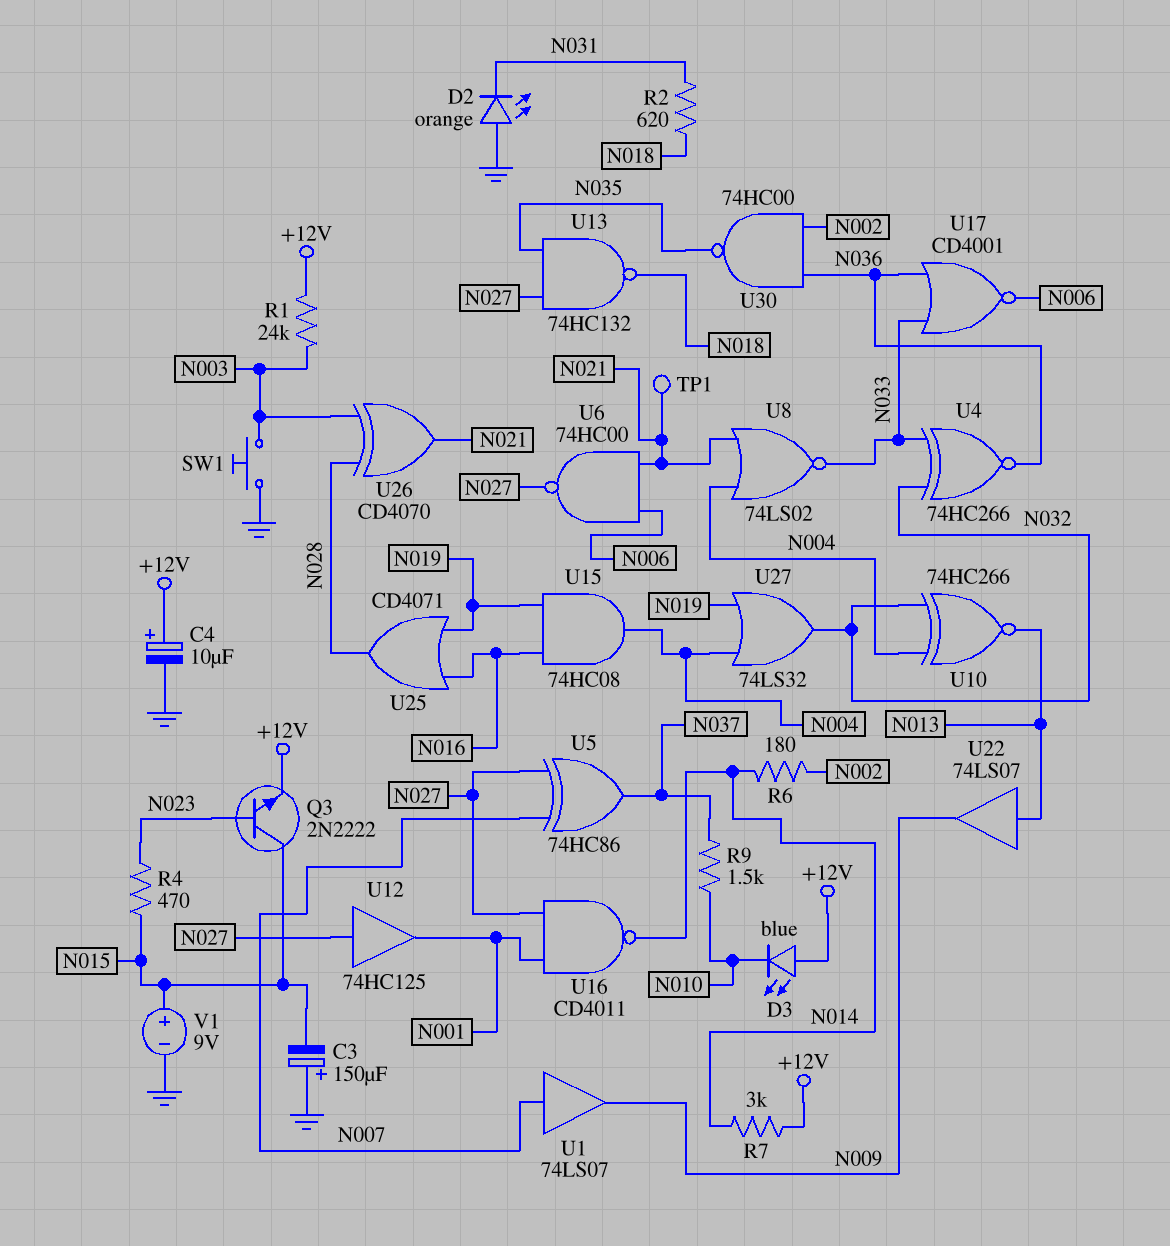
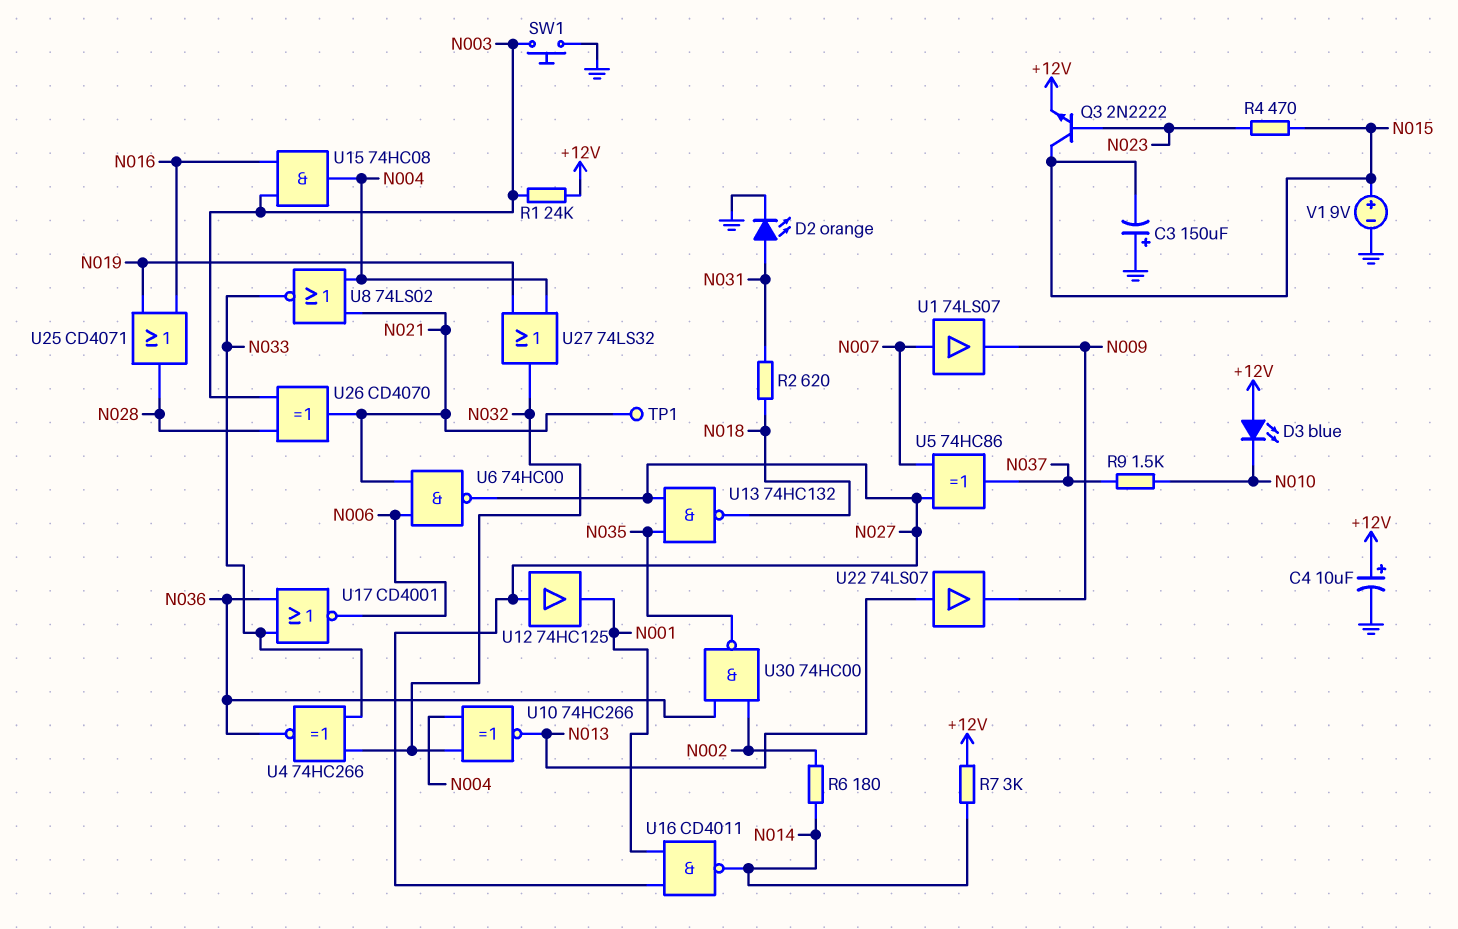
D2: LED orange (A GND, K N031) -> LED orange (A N031, K GND)
U15: AND 74HC08 (in N016, in N019, out N004) -> AND 74HC08 (in N003, in N016, out N004)

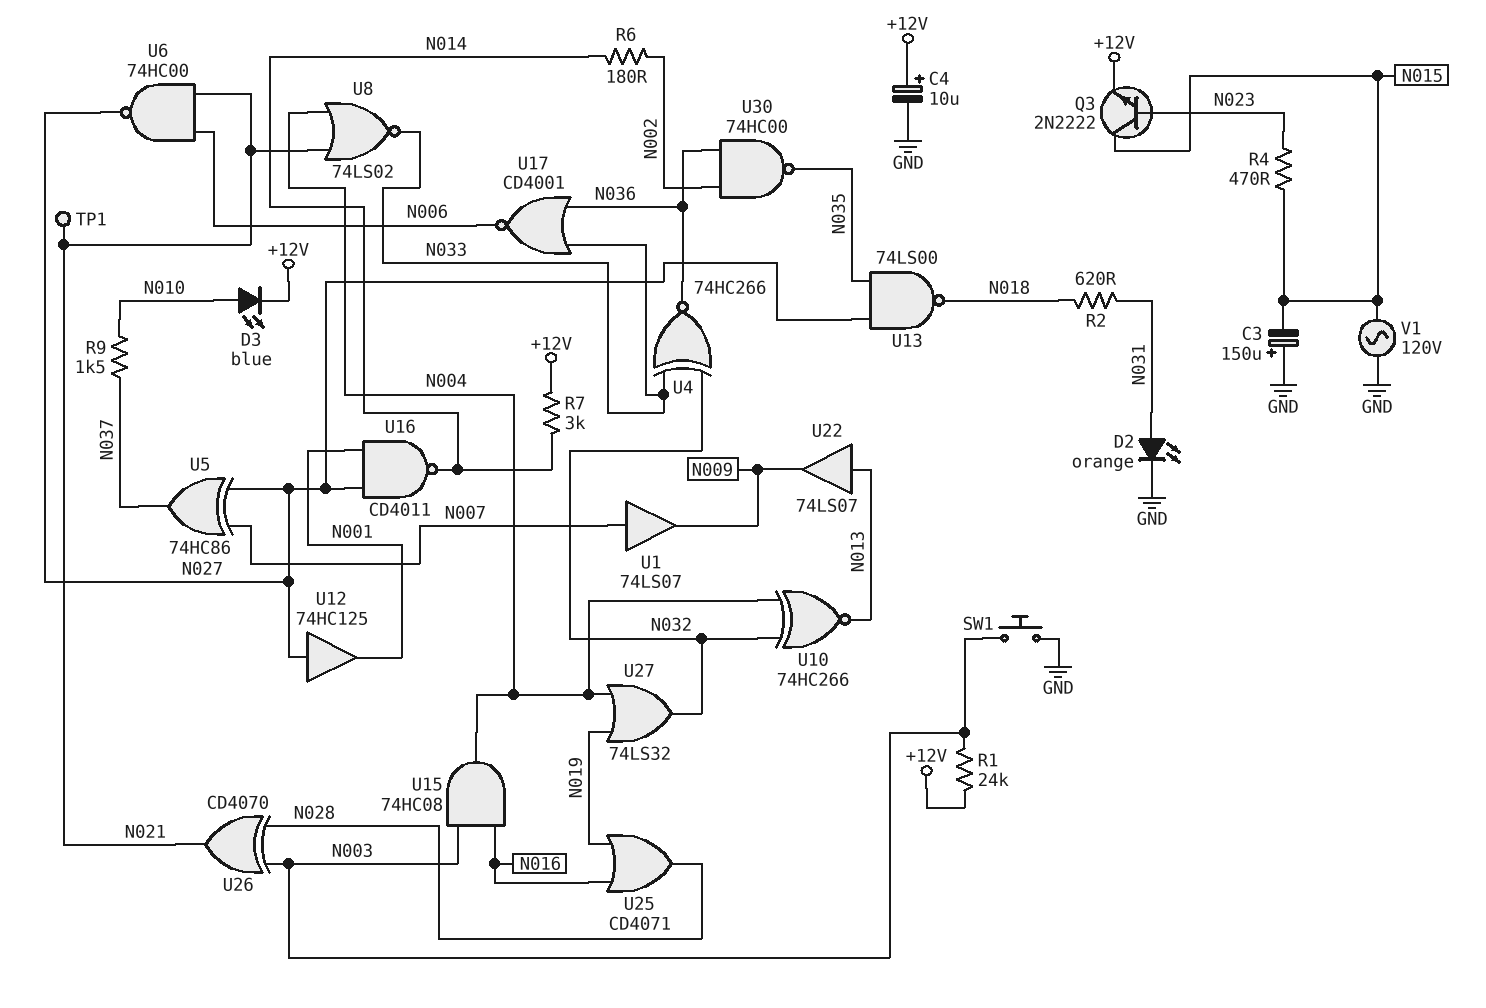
D3: LED blue (A +12V, K N010) -> LED blue (A N010, K +12V)
U13: NAND 74HC132 (in N027, in N035, out N018) -> NAND 74LS00 (in N027, in N035, out N018)
V1: 9V (plus N015, minus GND) -> AC 120V (GND, N015)

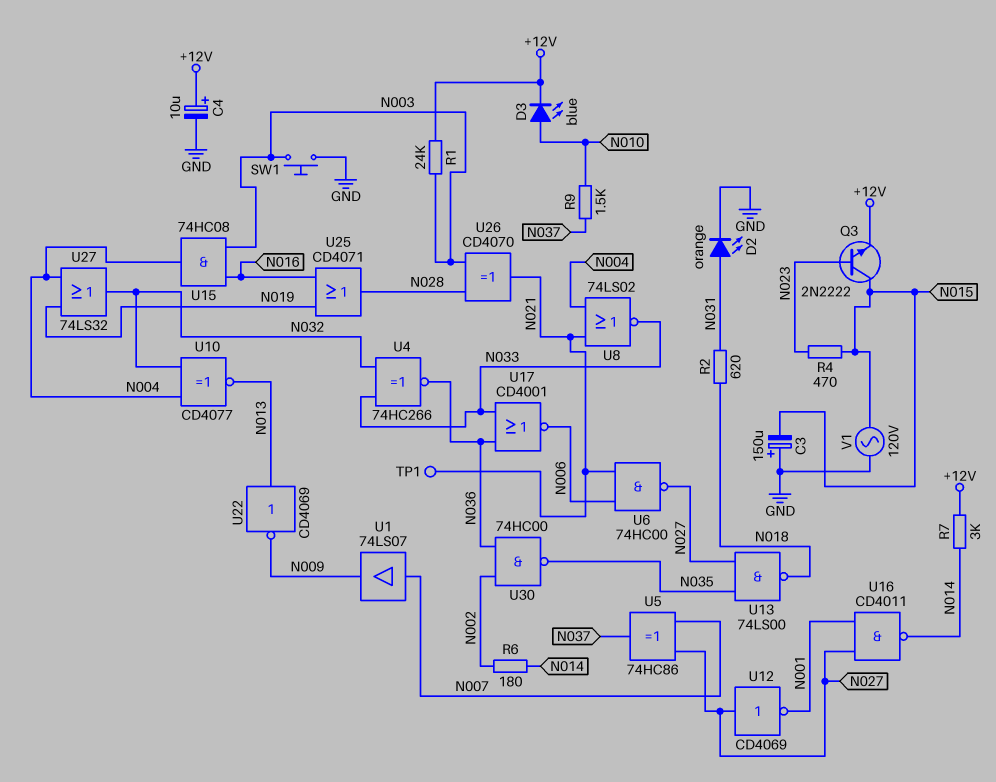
U10: XNOR 74HC266 (in N004, in N032, out N013) -> XNOR CD4077 (in N004, in N032, out N013)
U12: buffer 74HC125 (in N027, out N001) -> NOT CD4069 (in N027, out N001)
U22: buffer 74LS07 (in N013, out N009) -> NOT CD4069 (in N013, out N009)

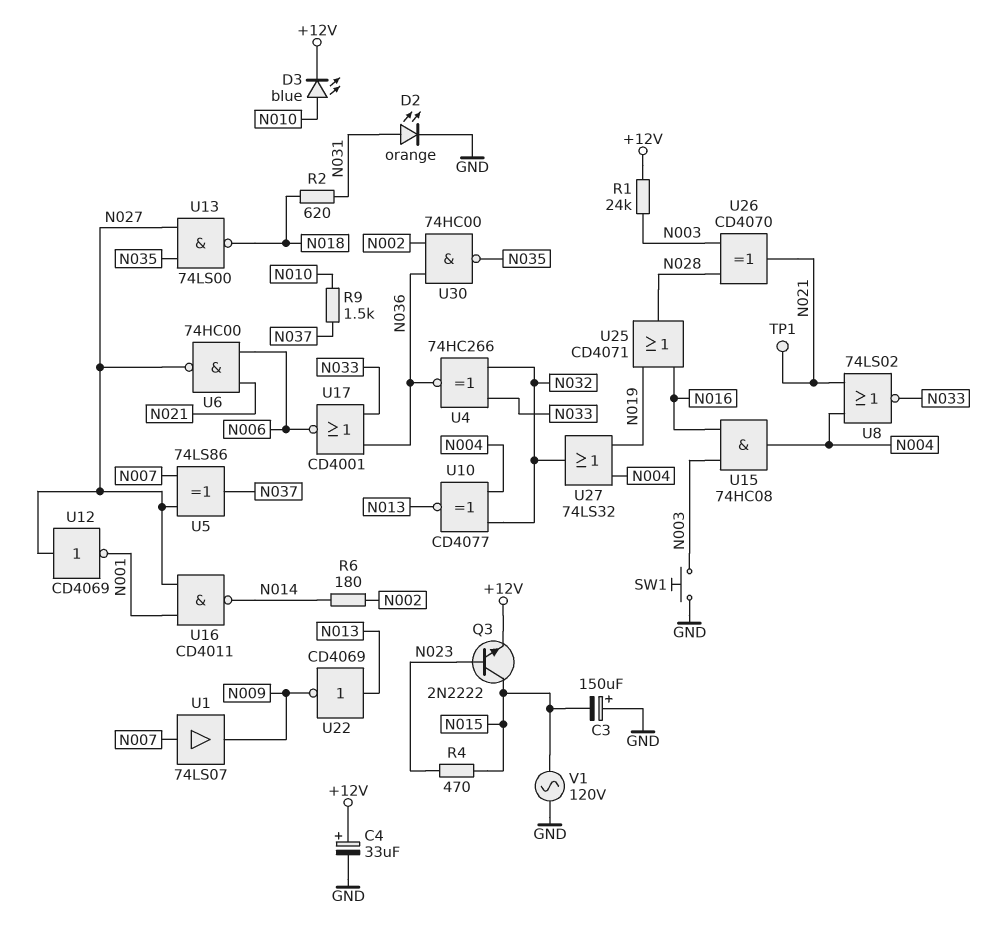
C4: 10uF (plus +12V, minus GND) -> 33uF (plus +12V, minus GND)
R7: 3k (+12V, N014) -> none
U5: XOR 74HC86 (in N007, in N027, out N037) -> XOR 74LS86 (in N007, in N027, out N037)

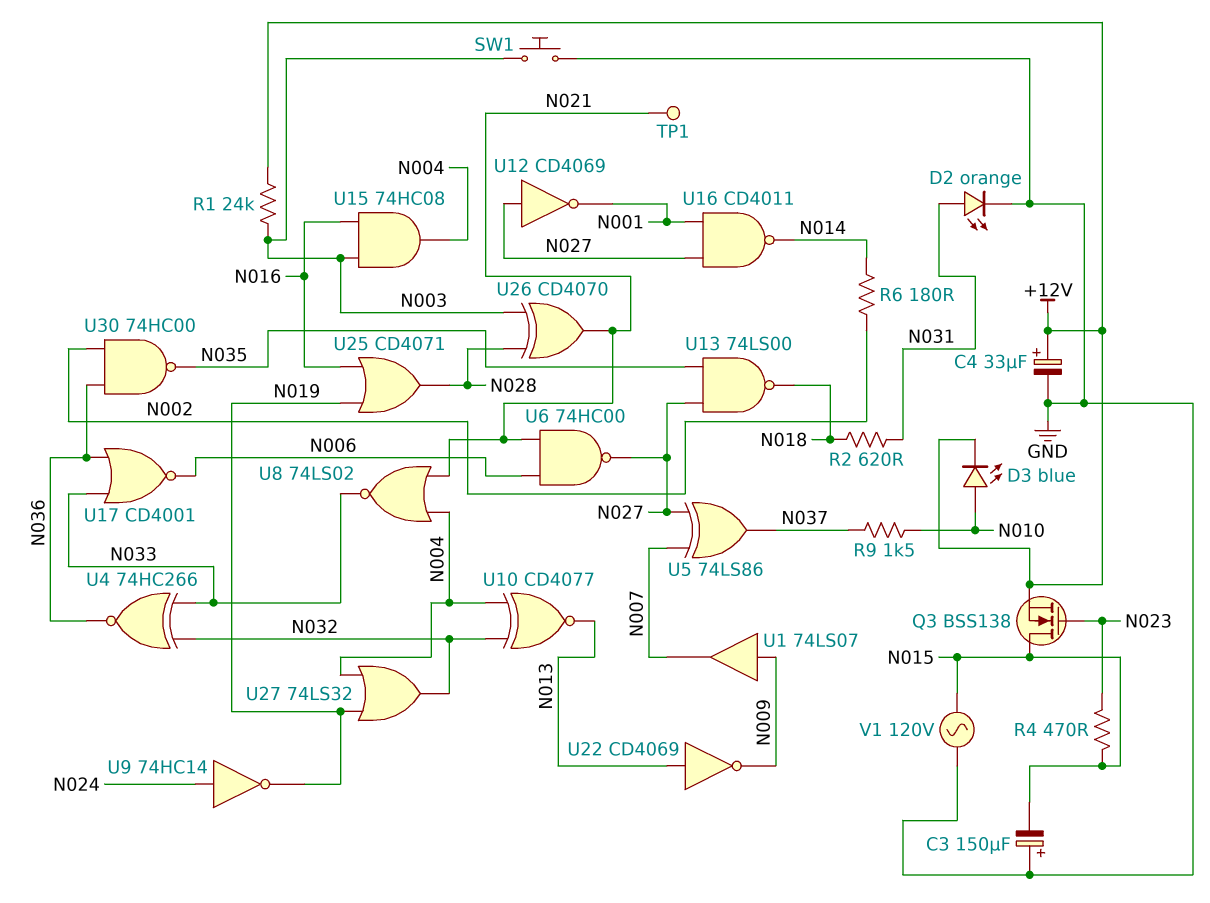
Q3: NPN 2N2222 (B N023, C N015, E +12V) -> NMOS BSS138 (G N023, D N015, S +12V)
U1: buffer 74LS07 (in N007, out N009) -> buffer 74LS07 (in N009, out N007)
U9: none -> NOT 74HC14 (in N024, out N019)

